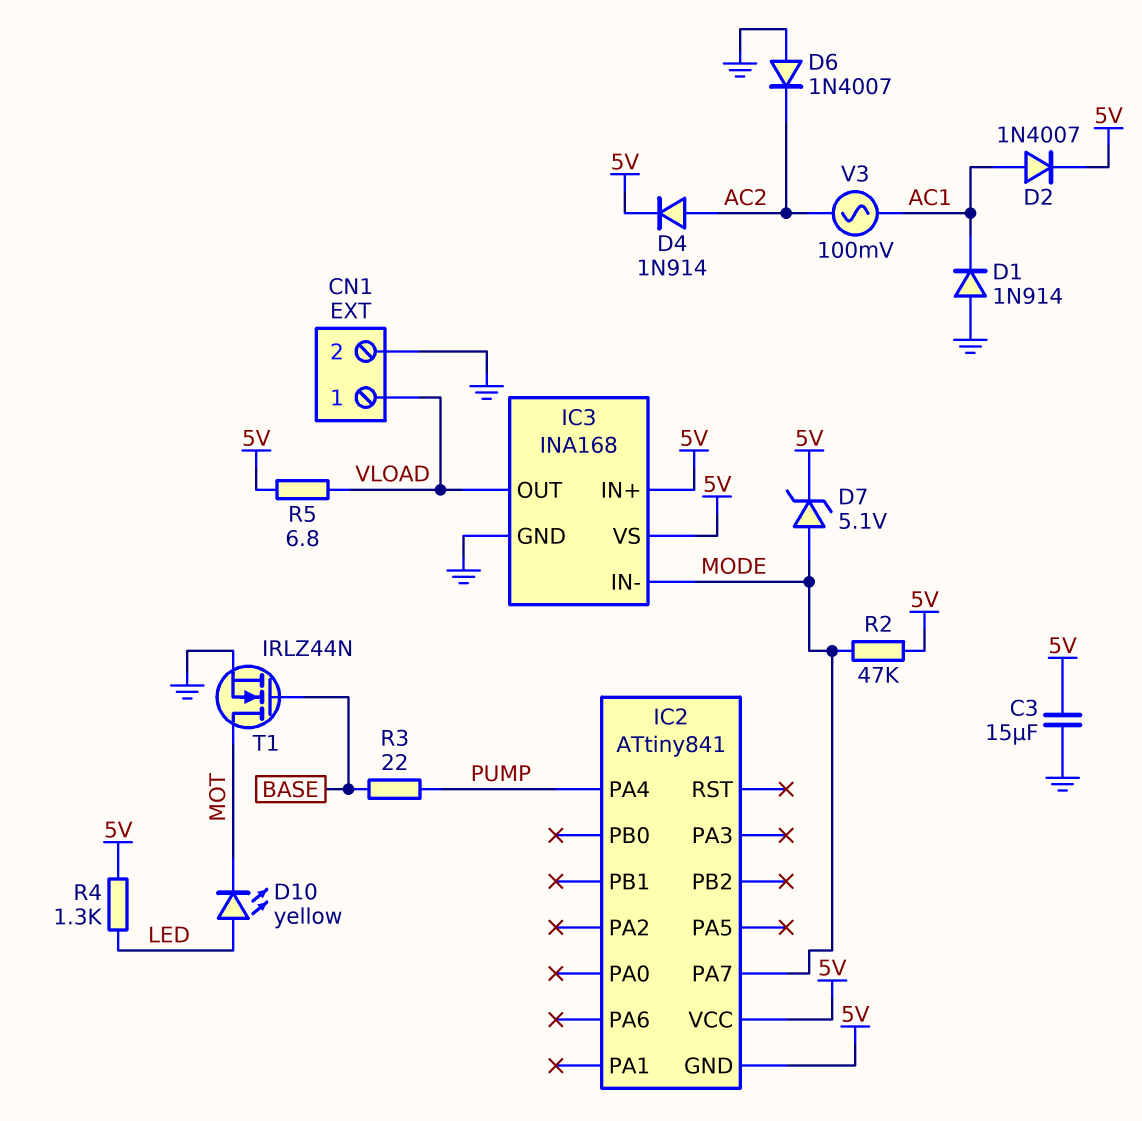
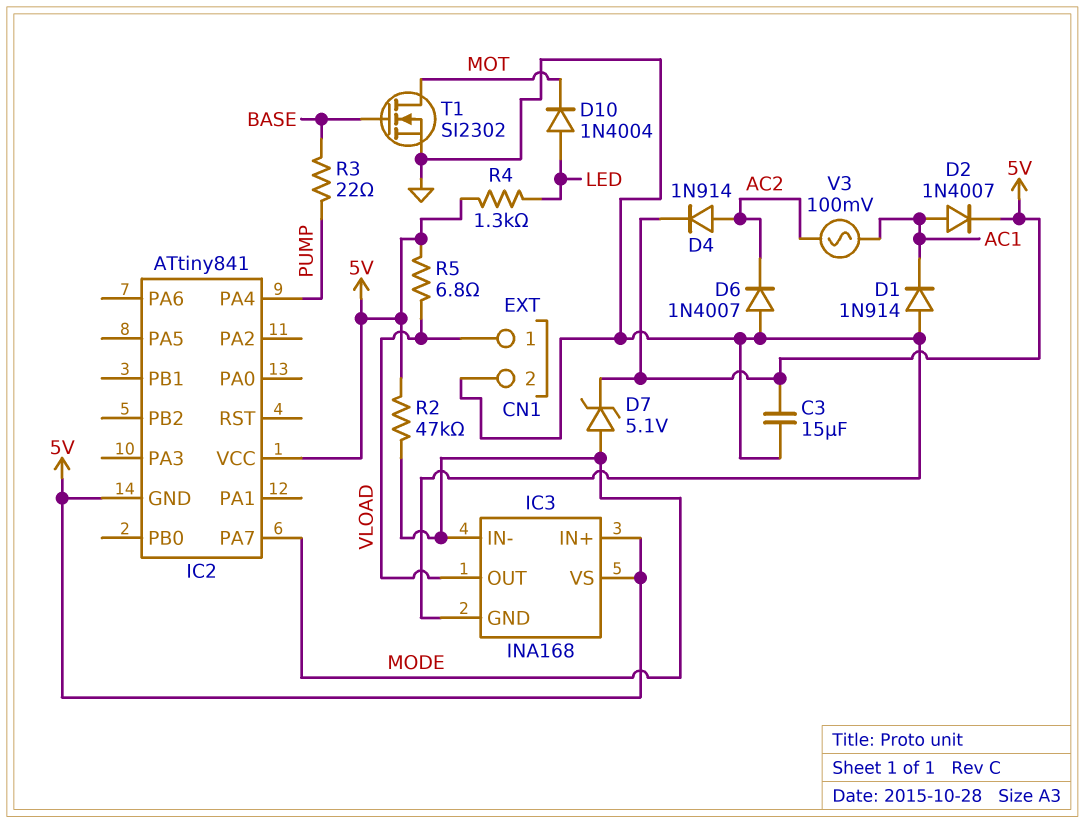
D10: LED yellow (A LED, K MOT) -> diode 1N4004 (A LED, K MOT)
T1: NMOS IRLZ44N (G BASE, D MOT, S GND) -> NMOS SI2302 (G BASE, D MOT, S GND)

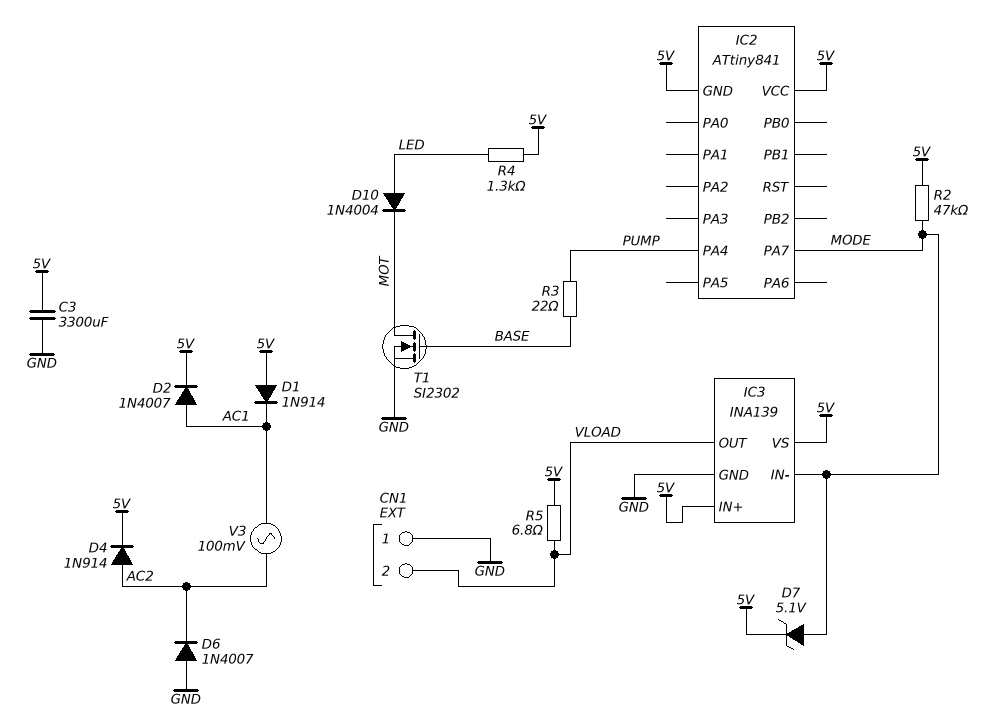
C3: 15uF (5V, GND) -> 3300uF (5V, GND)
CN1 pin 1: VLOAD -> GND
CN1 pin 2: GND -> VLOAD
D1: diode 1N914 (A GND, K AC1) -> diode 1N914 (A 5V, K AC1)
IC3: INA168 -> INA139

